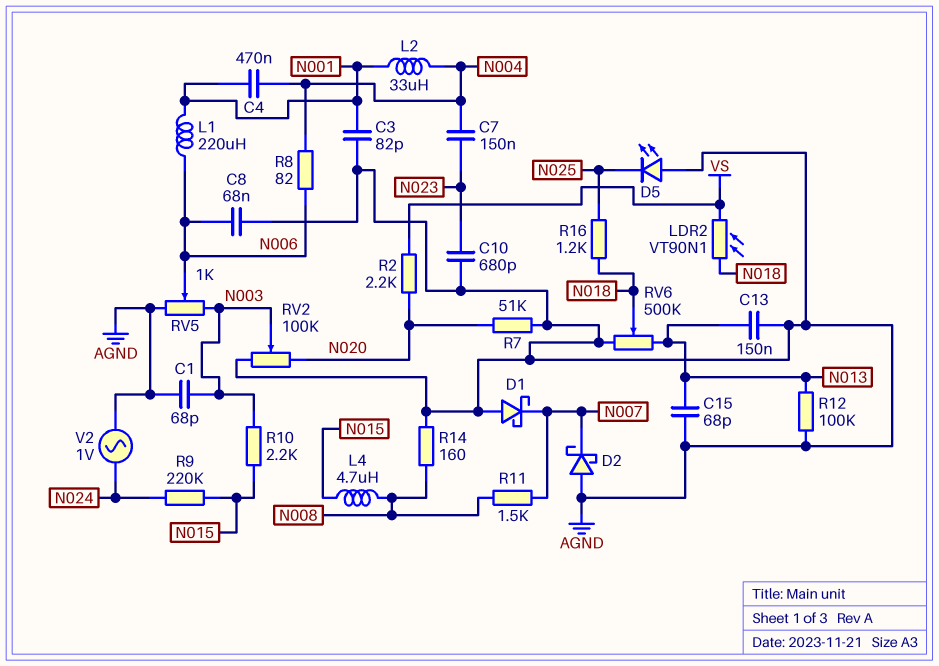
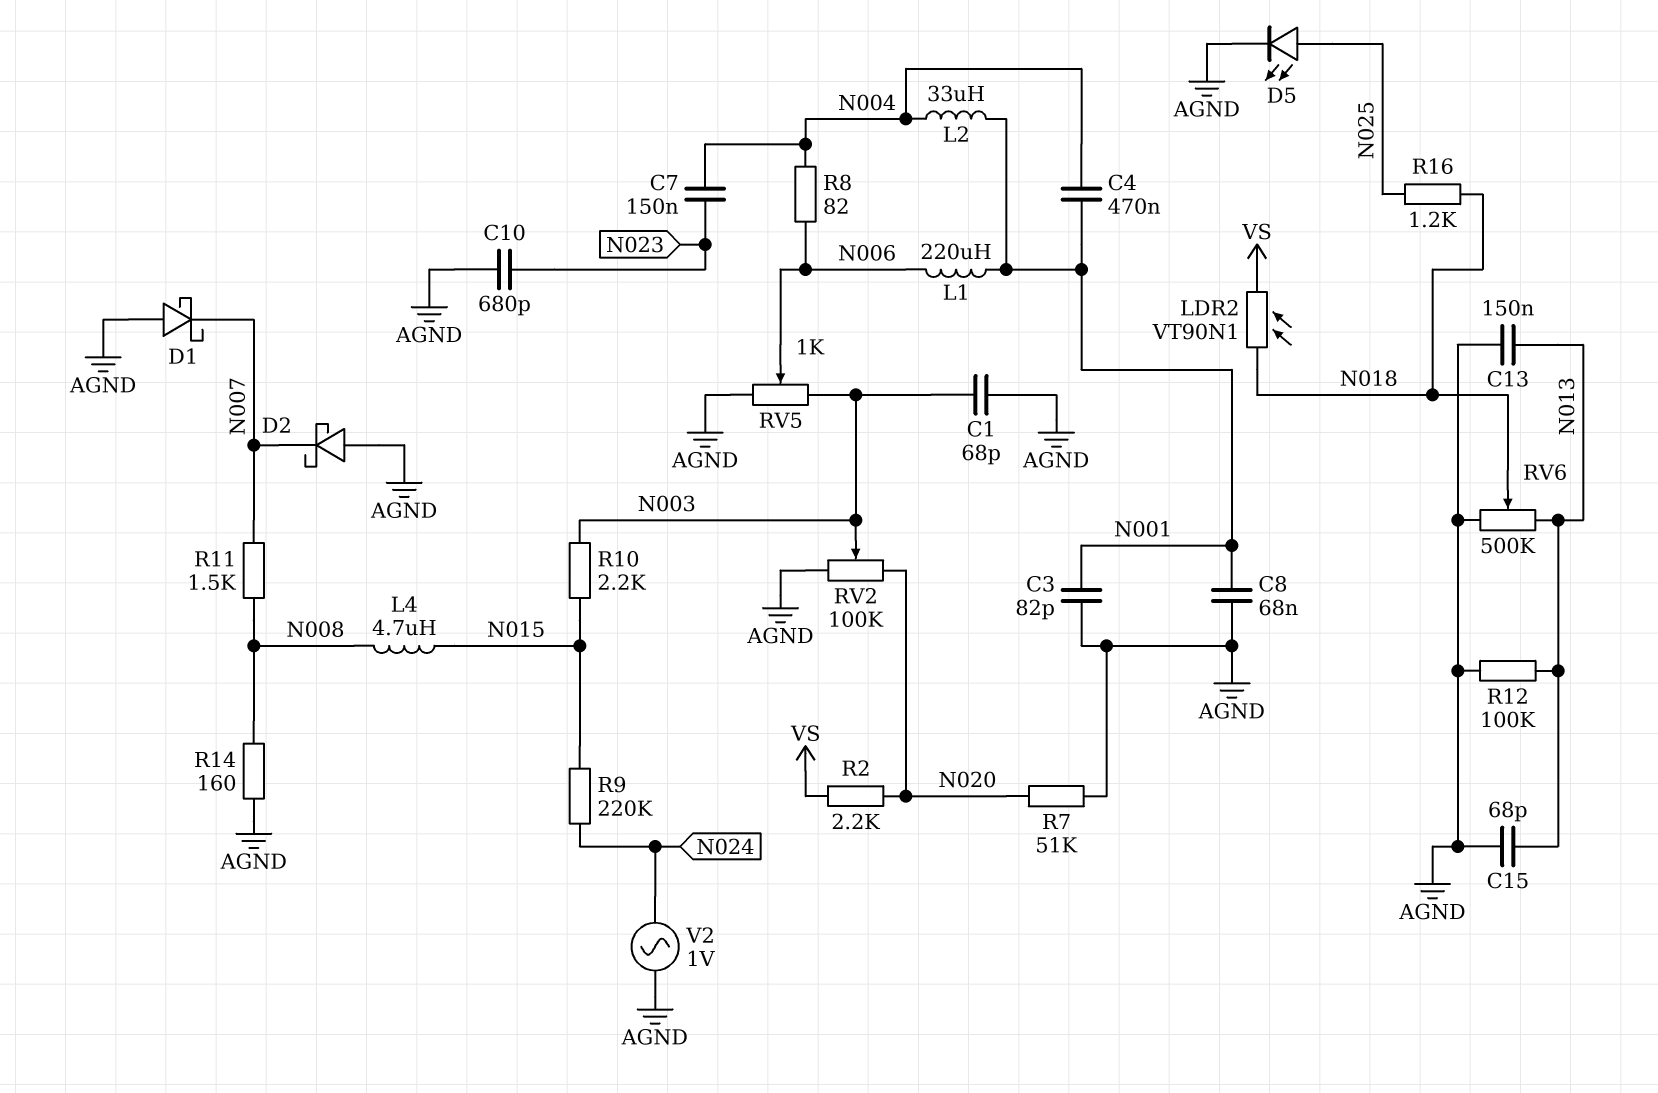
C8: 68nF (AGND, N006) -> 68nF (AGND, N001)
D5: LED (A AGND, K N025) -> LED (A N025, K AGND)

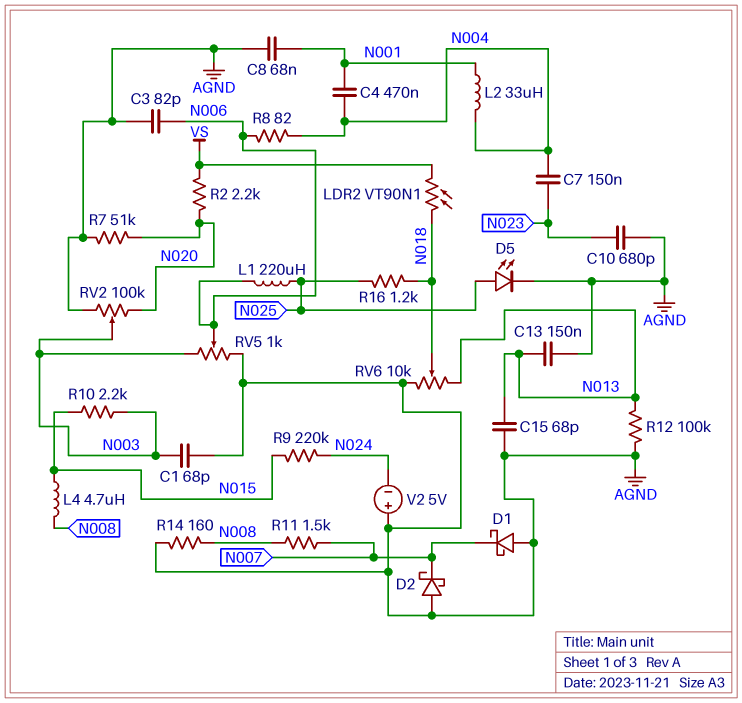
C3: 82pF (AGND, N001) -> 82pF (AGND, N006)
L1: 220uH (N001, N006) -> 220uH (N006, N025)
RV6: 500k (AGND, N013, wiper N018) -> 10k (AGND, N013, wiper N018)
V2: AC 1V (AGND, N024) -> 5V (plus AGND, minus N024)

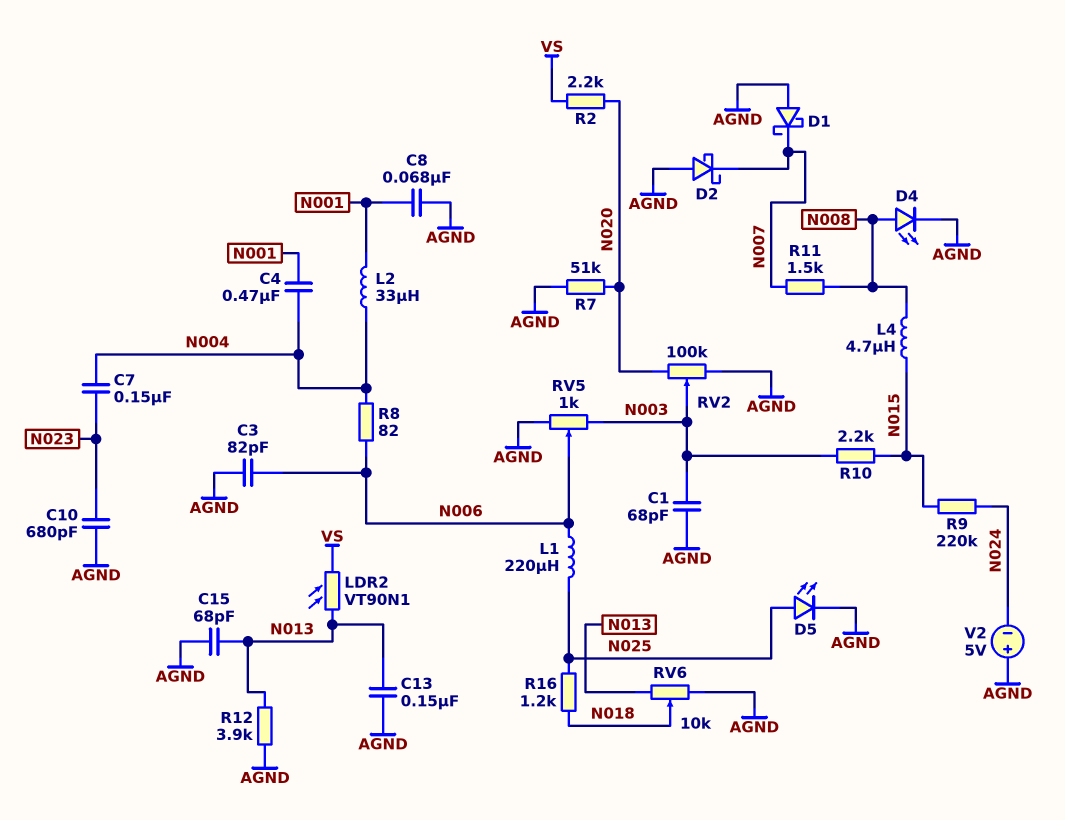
D4: none -> LED (A N008, K AGND)
LDR2: VT90N1 (N018, VS) -> VT90N1 (N013, VS)
R12: 100k (AGND, N013) -> 3.9k (AGND, N013)
R14: 160 (AGND, N008) -> none

